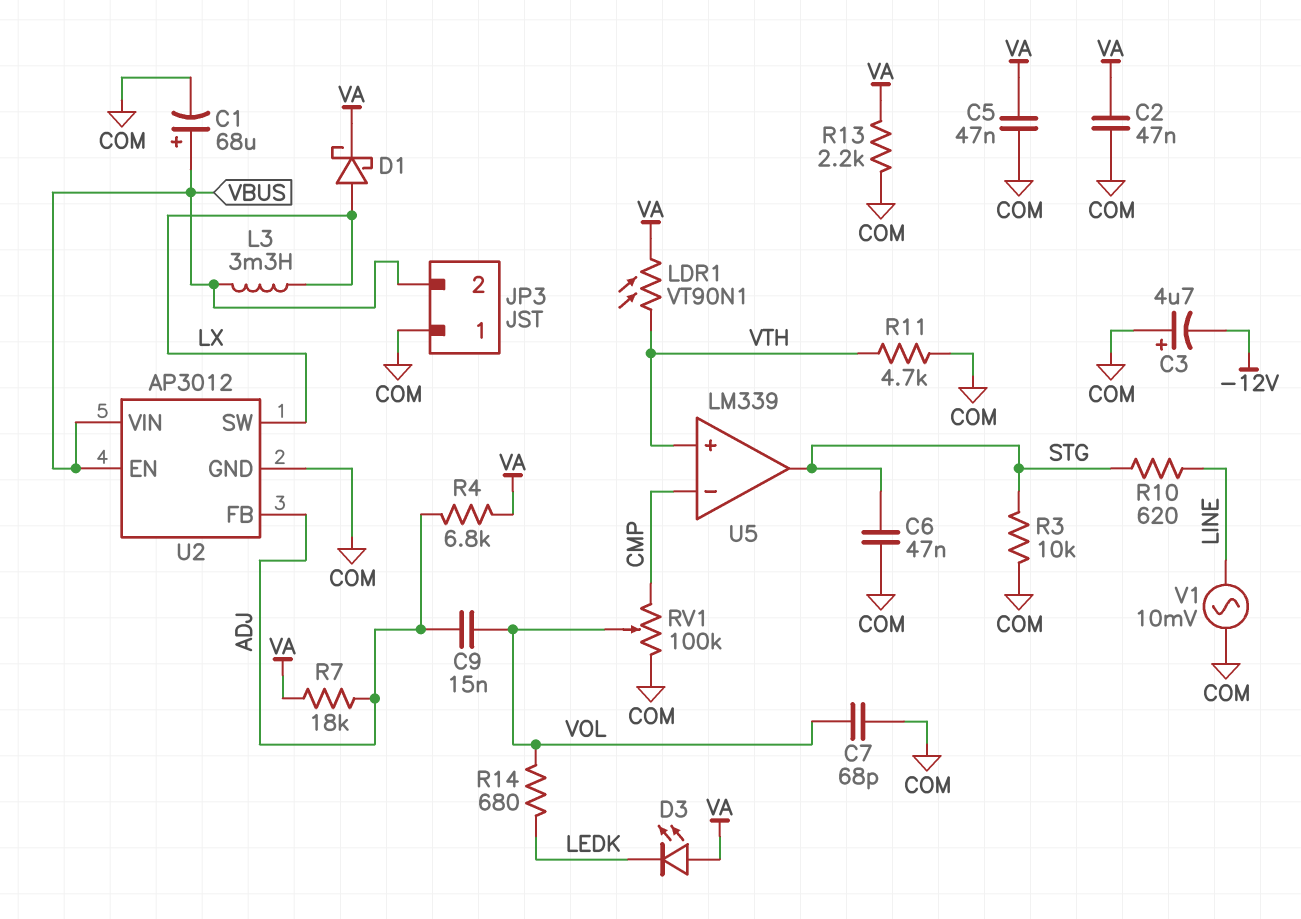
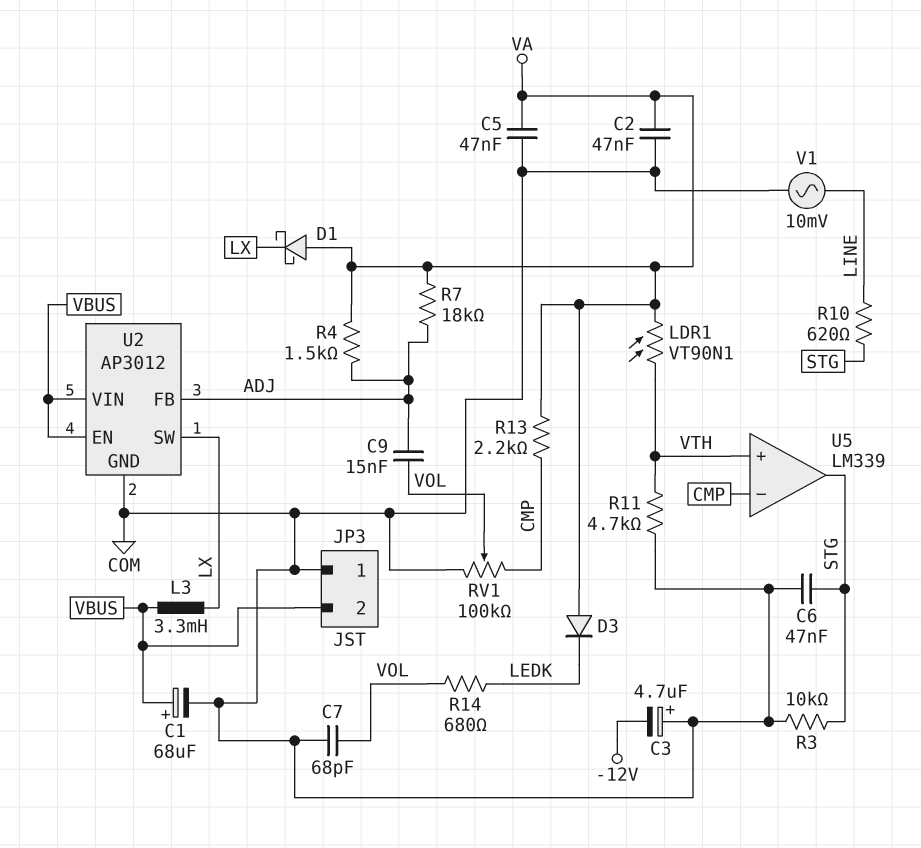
D1: schottky (A LX, K VA) -> schottky (A VA, K LX)
D3: LED (A VA, K LEDK) -> diode (A VA, K LEDK)
R4: 6.8k (ADJ, VA) -> 1.5k (ADJ, VA)
R13: 2.2k (COM, VA) -> 2.2k (CMP, VA)

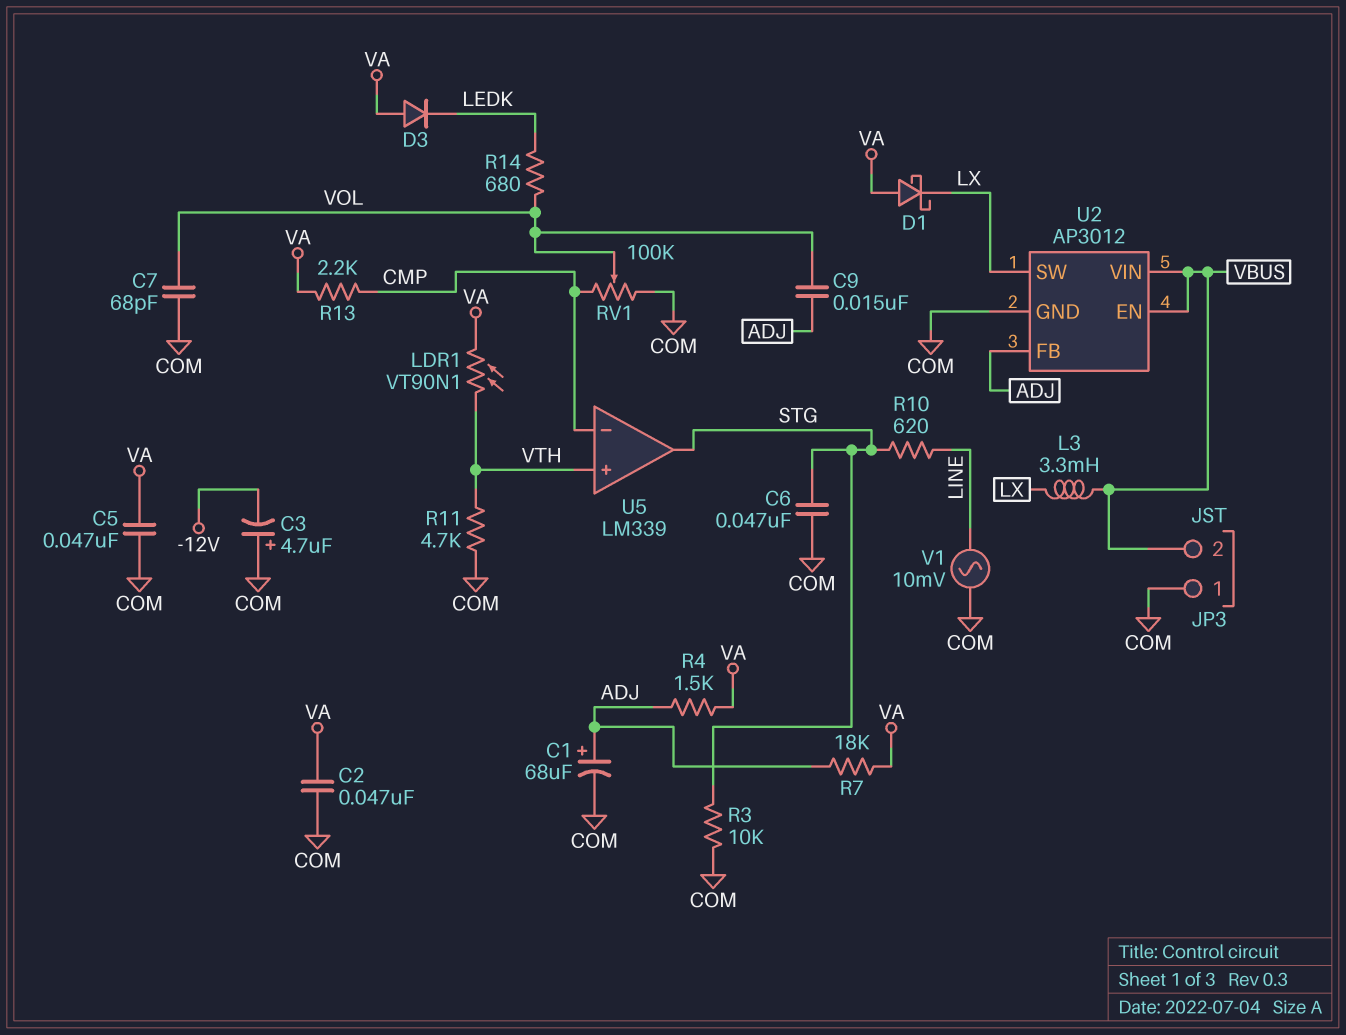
C1: 68uF (plus VBUS, minus COM) -> 68uF (plus ADJ, minus COM)

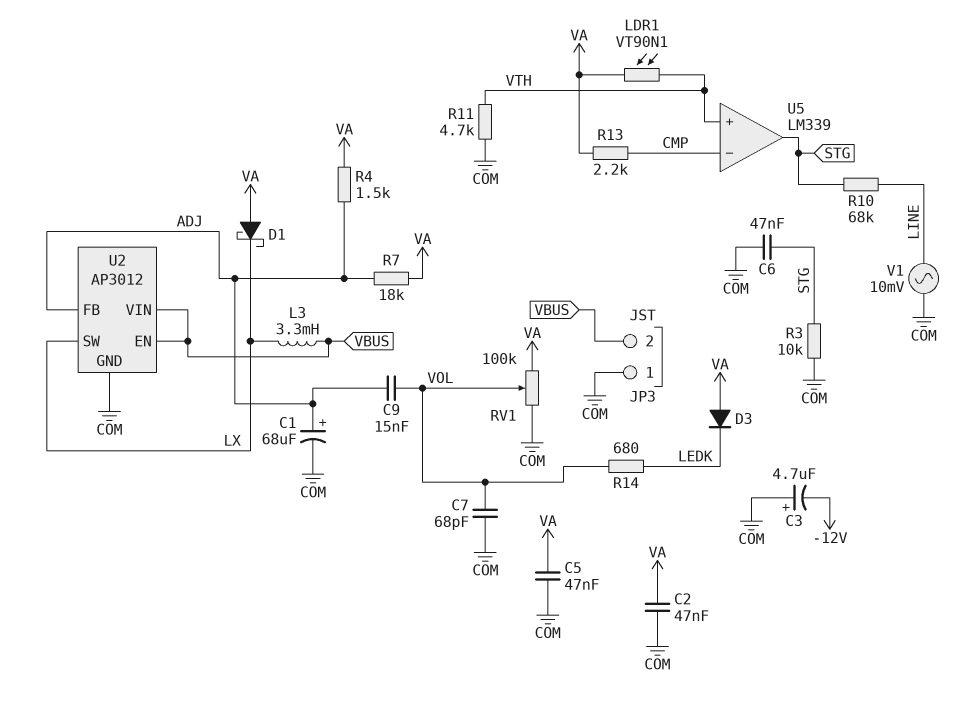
R10: 620 (LINE, STG) -> 68k (LINE, STG)
RV1: 100k (CMP, COM, wiper VOL) -> 100k (COM, VA, wiper VOL)

